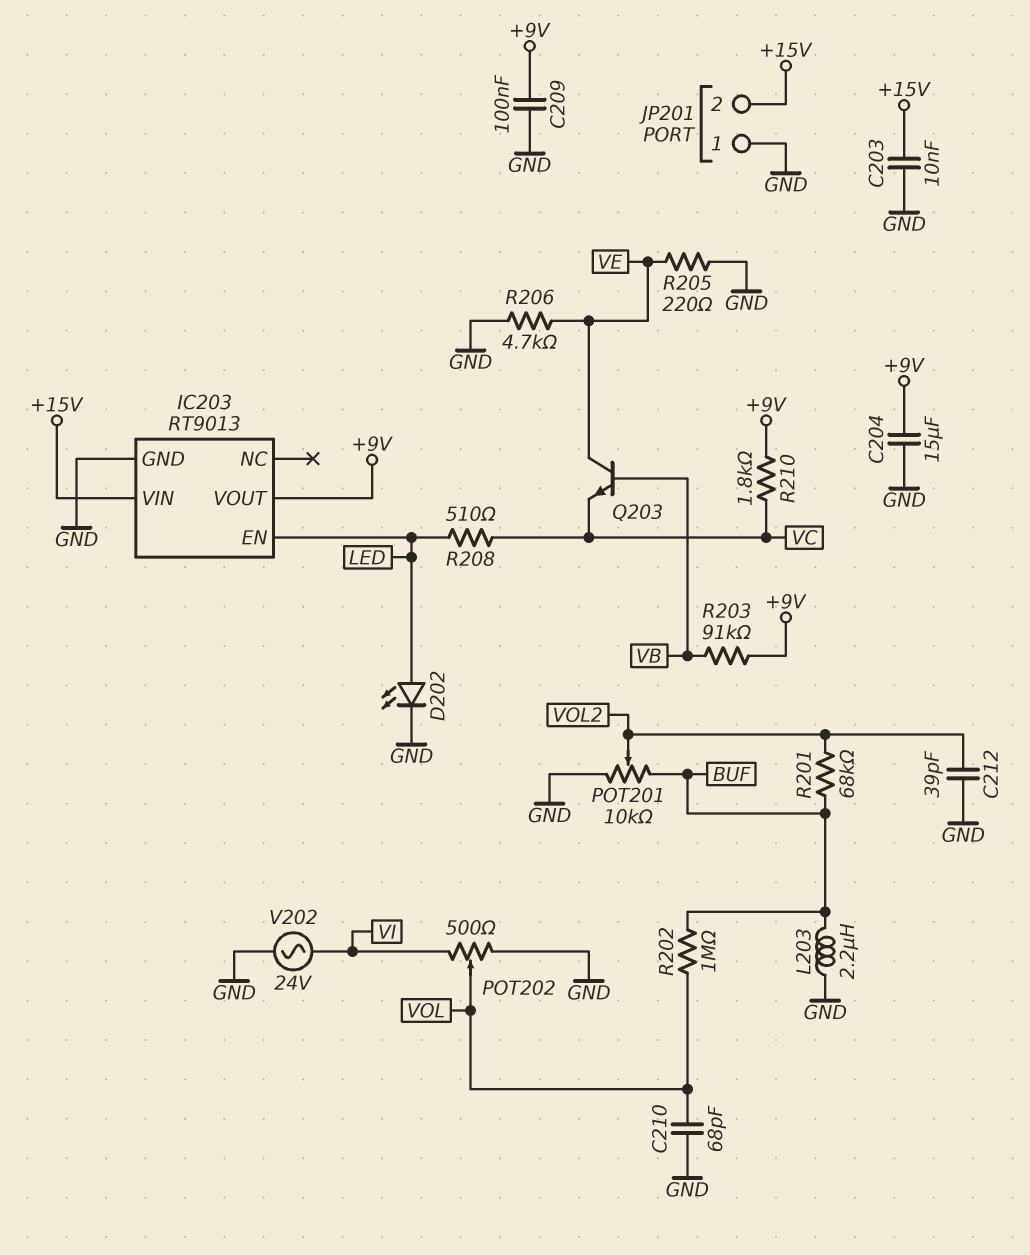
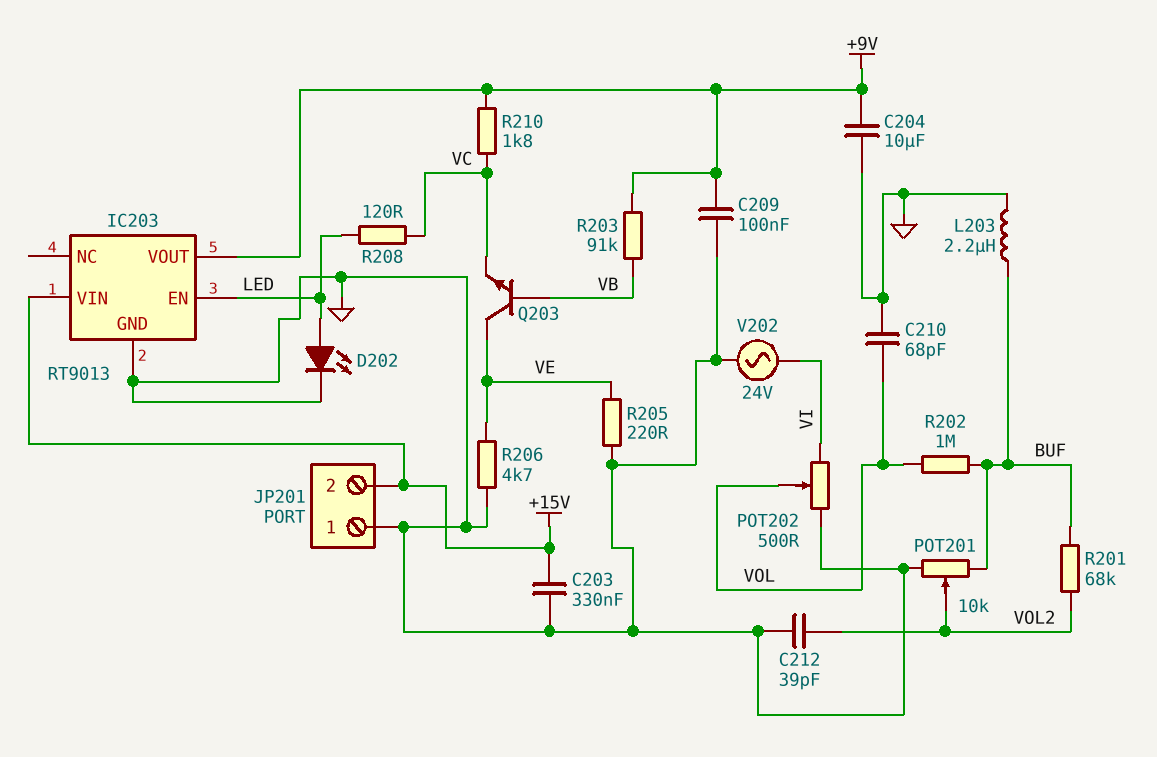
C203: 10nF (+15V, GND) -> 330nF (+15V, GND)
C204: 15uF (+9V, GND) -> 10uF (+9V, GND)
R208: 510 (LED, VC) -> 120 (LED, VC)

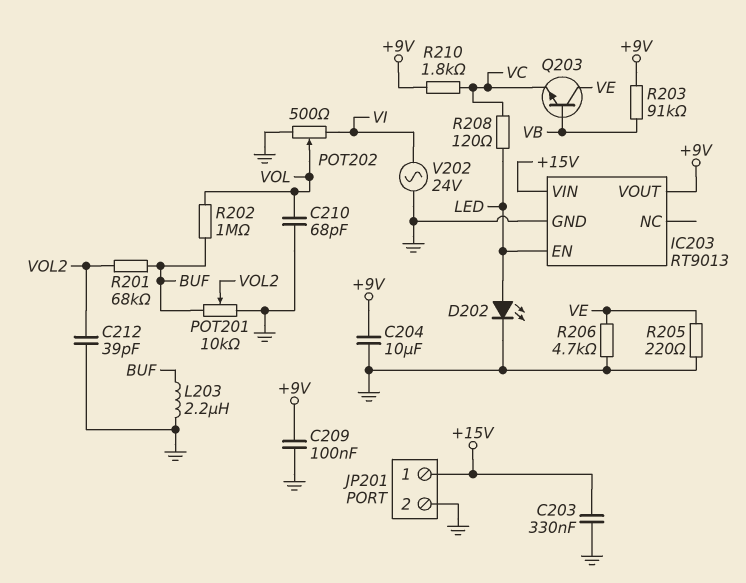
JP201 pin 1: GND -> +15V
JP201 pin 2: +15V -> GND

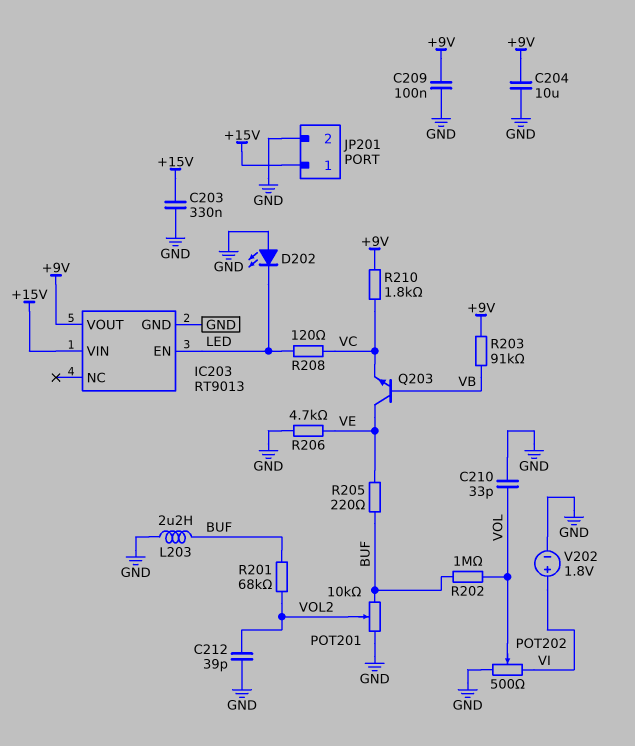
C210: 68pF (GND, VOL) -> 33pF (GND, VOL)
D202: LED (A LED, K GND) -> LED (A GND, K LED)
R205: 220 (GND, VE) -> 220 (BUF, VE)
V202: AC 24V (GND, VI) -> 1.8V (plus VI, minus GND)

